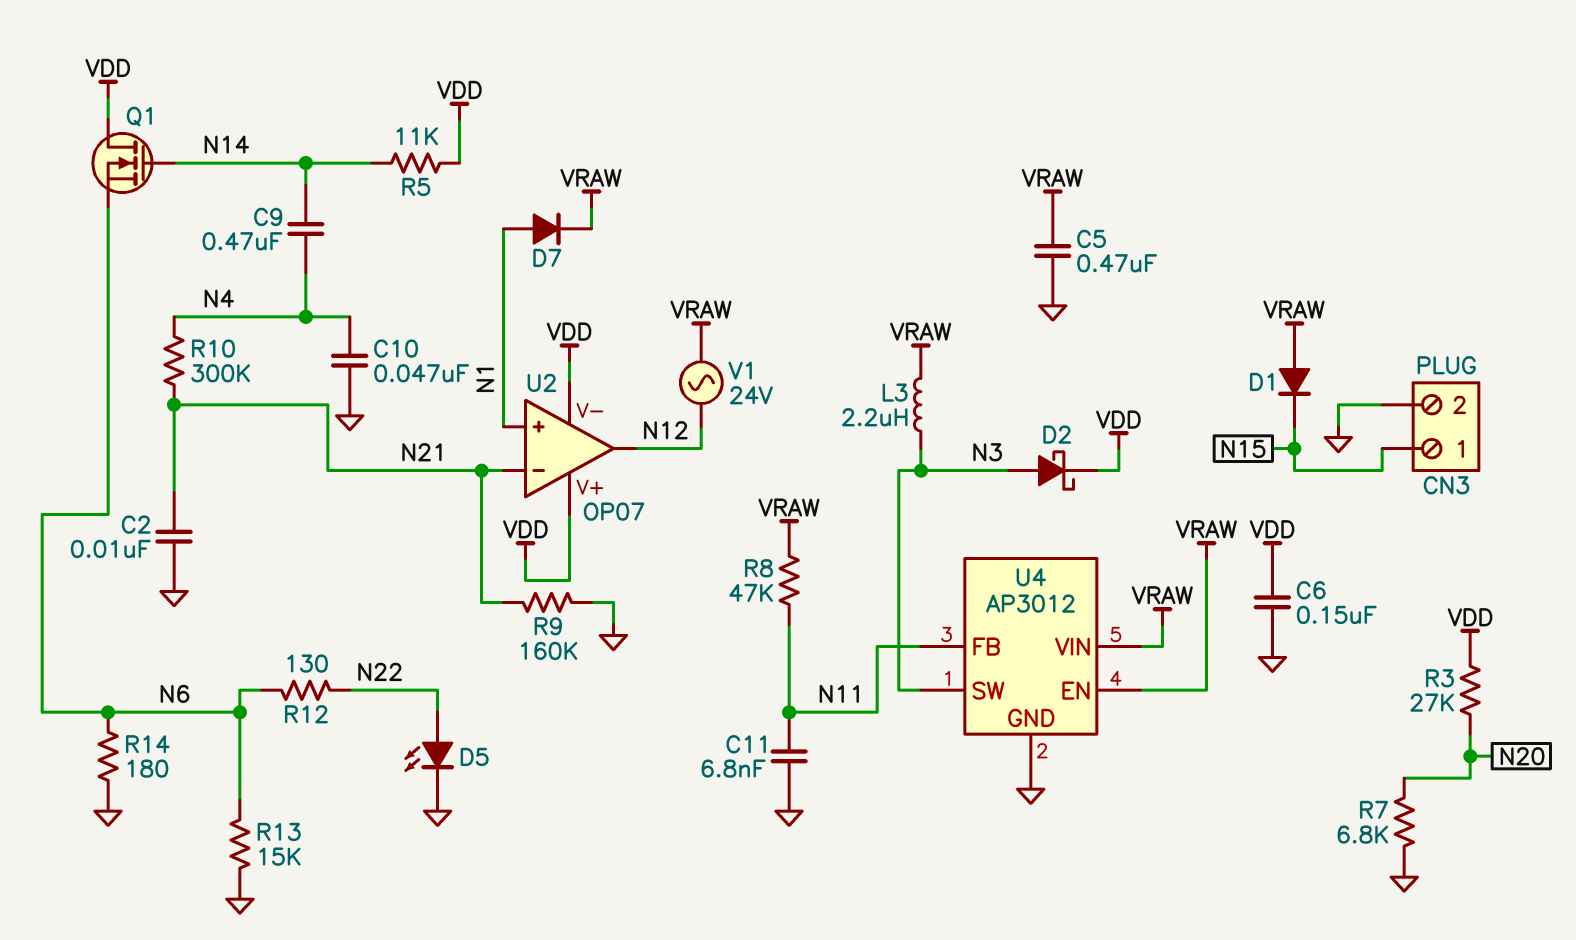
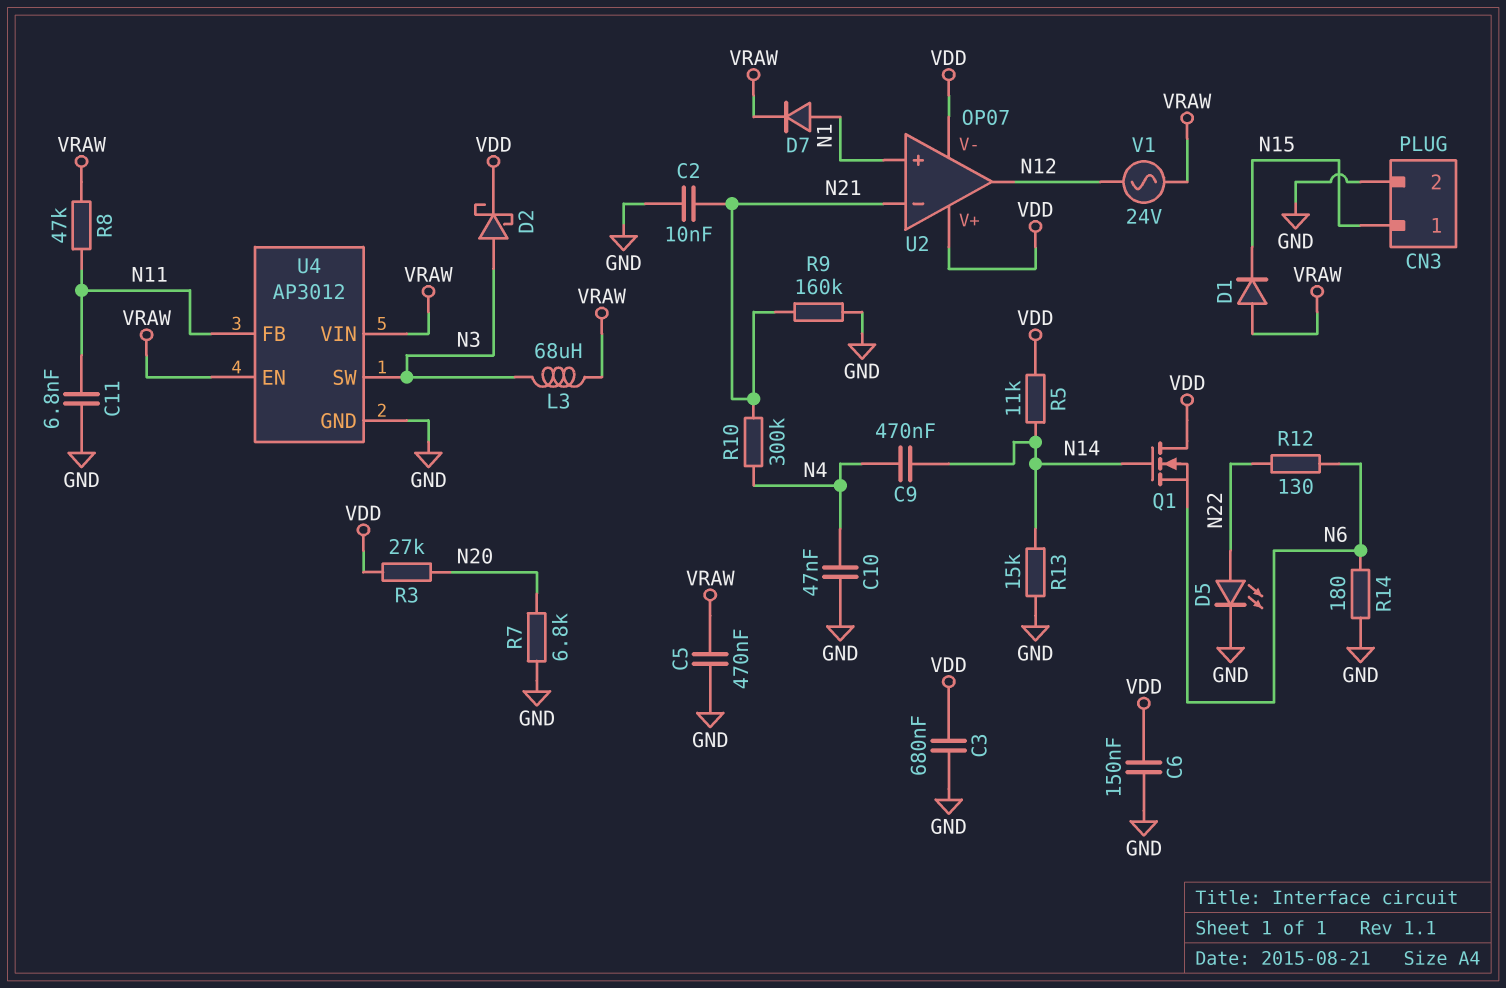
C3: none -> 680nF (GND, VDD)
L3: 2.2uH (N3, VRAW) -> 68uH (N3, VRAW)
R13: 15k (GND, N6) -> 15k (GND, N14)

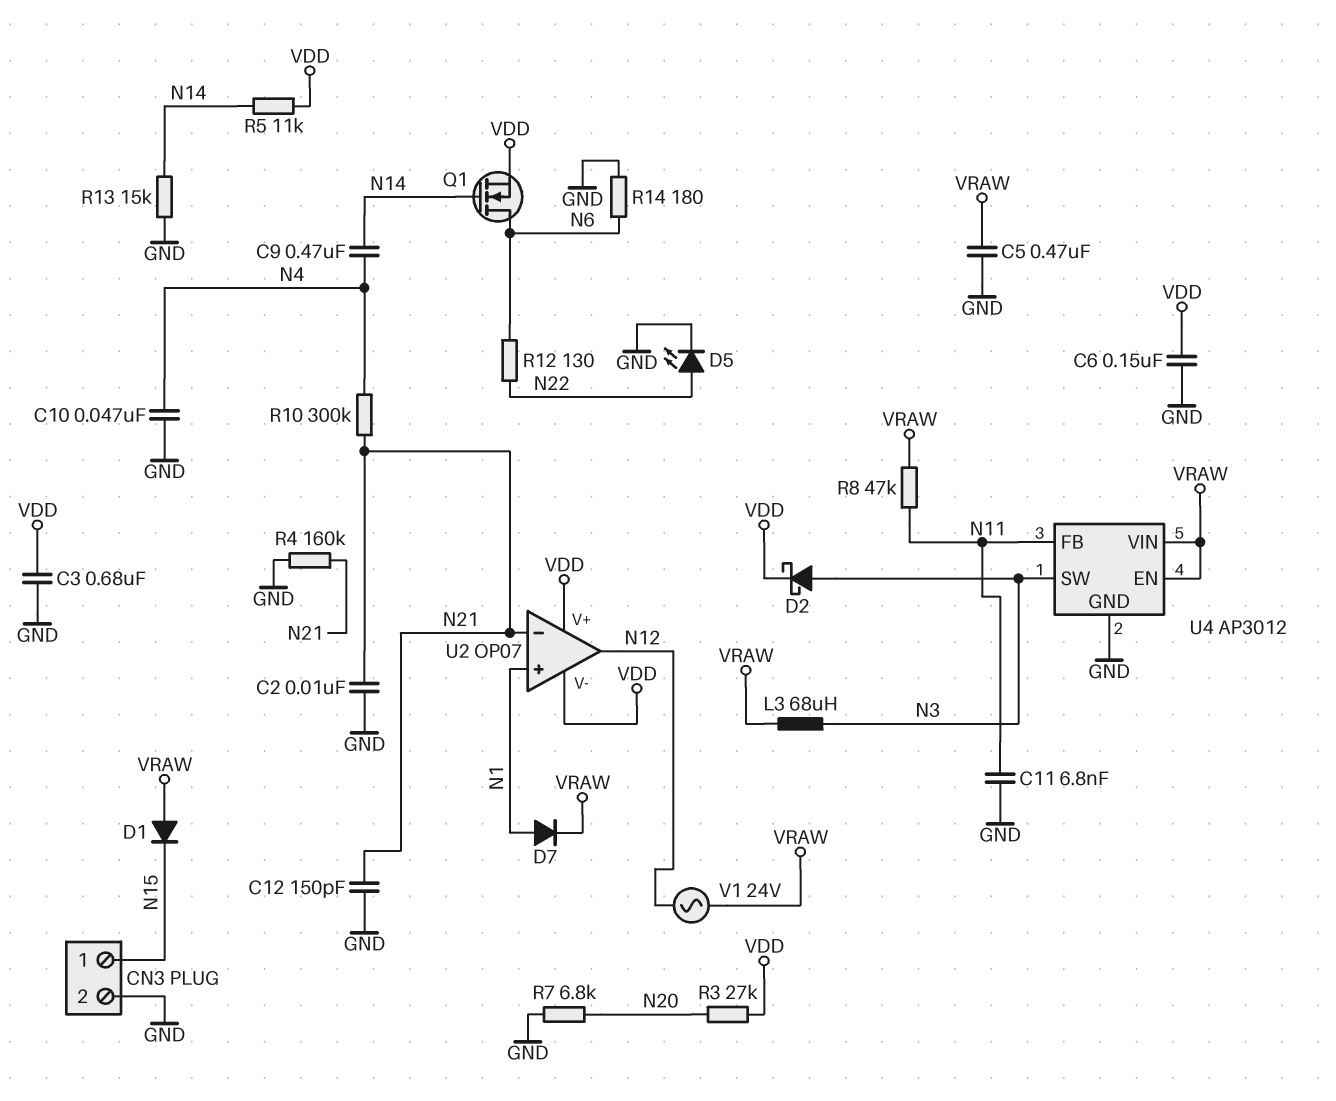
C12: none -> 150pF (GND, N21)
Q1: NMOS (G N14, D VDD, S N6) -> NMOS (G N14, D N6, S VDD)
R4: none -> 160k (GND, N21)
R9: 160k (GND, N21) -> none

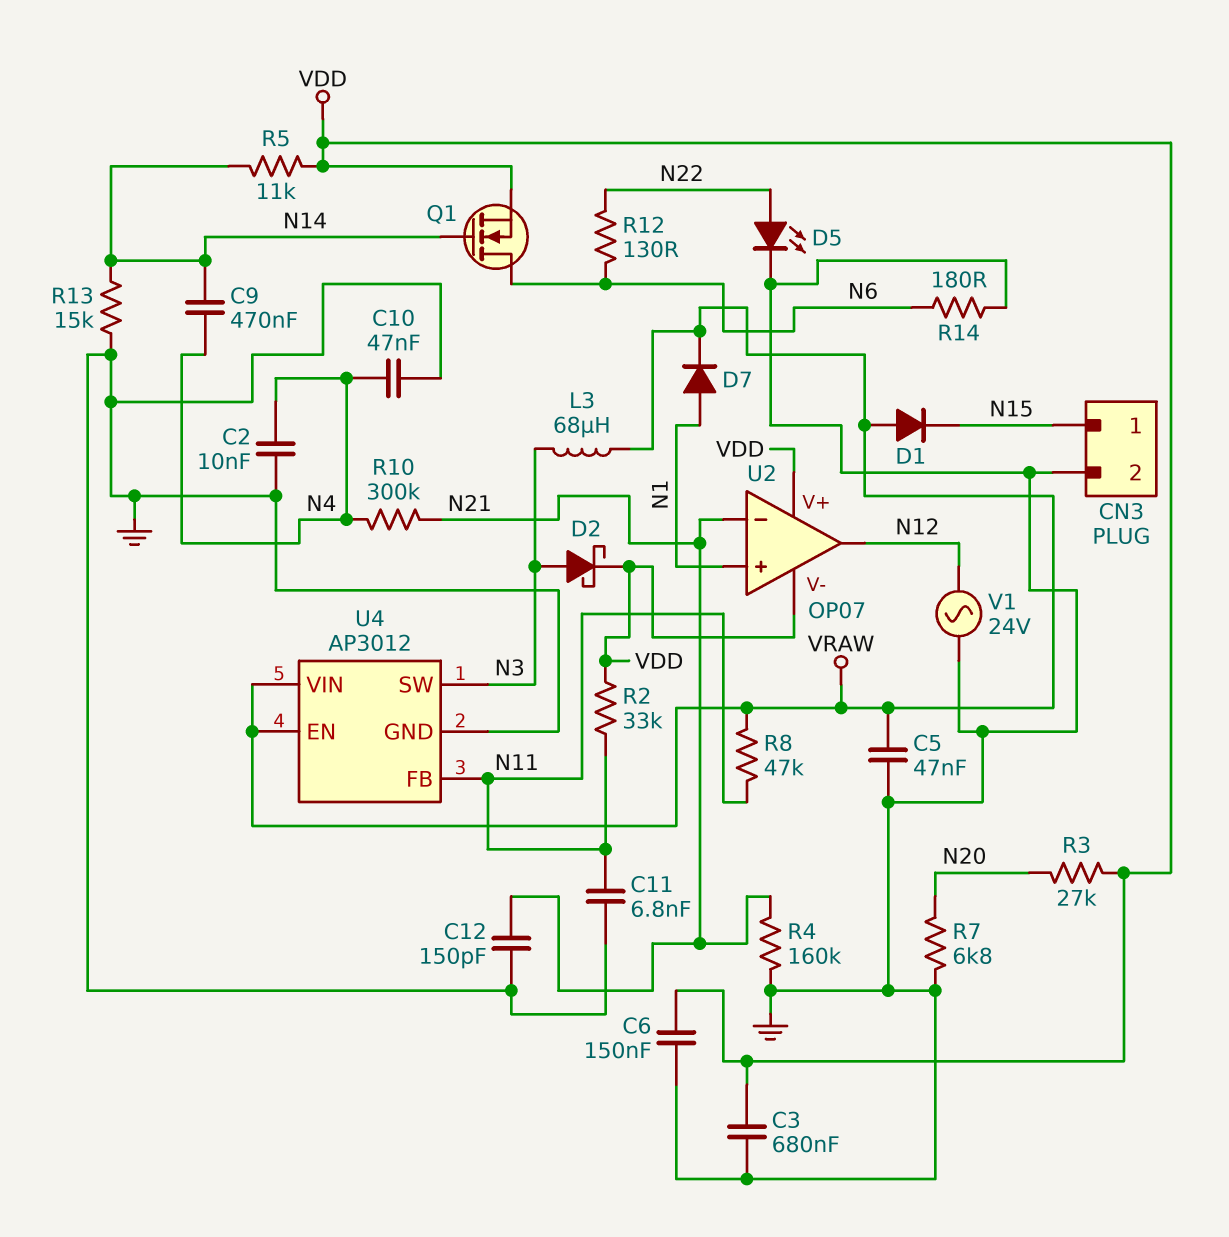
C2: 10nF (GND, N21) -> 10nF (GND, N4)
C5: 470nF (GND, VRAW) -> 47nF (GND, VRAW)
R2: none -> 33k (N11, VDD)
V1: AC 24V (N12, VRAW) -> AC 24V (GND, N12)

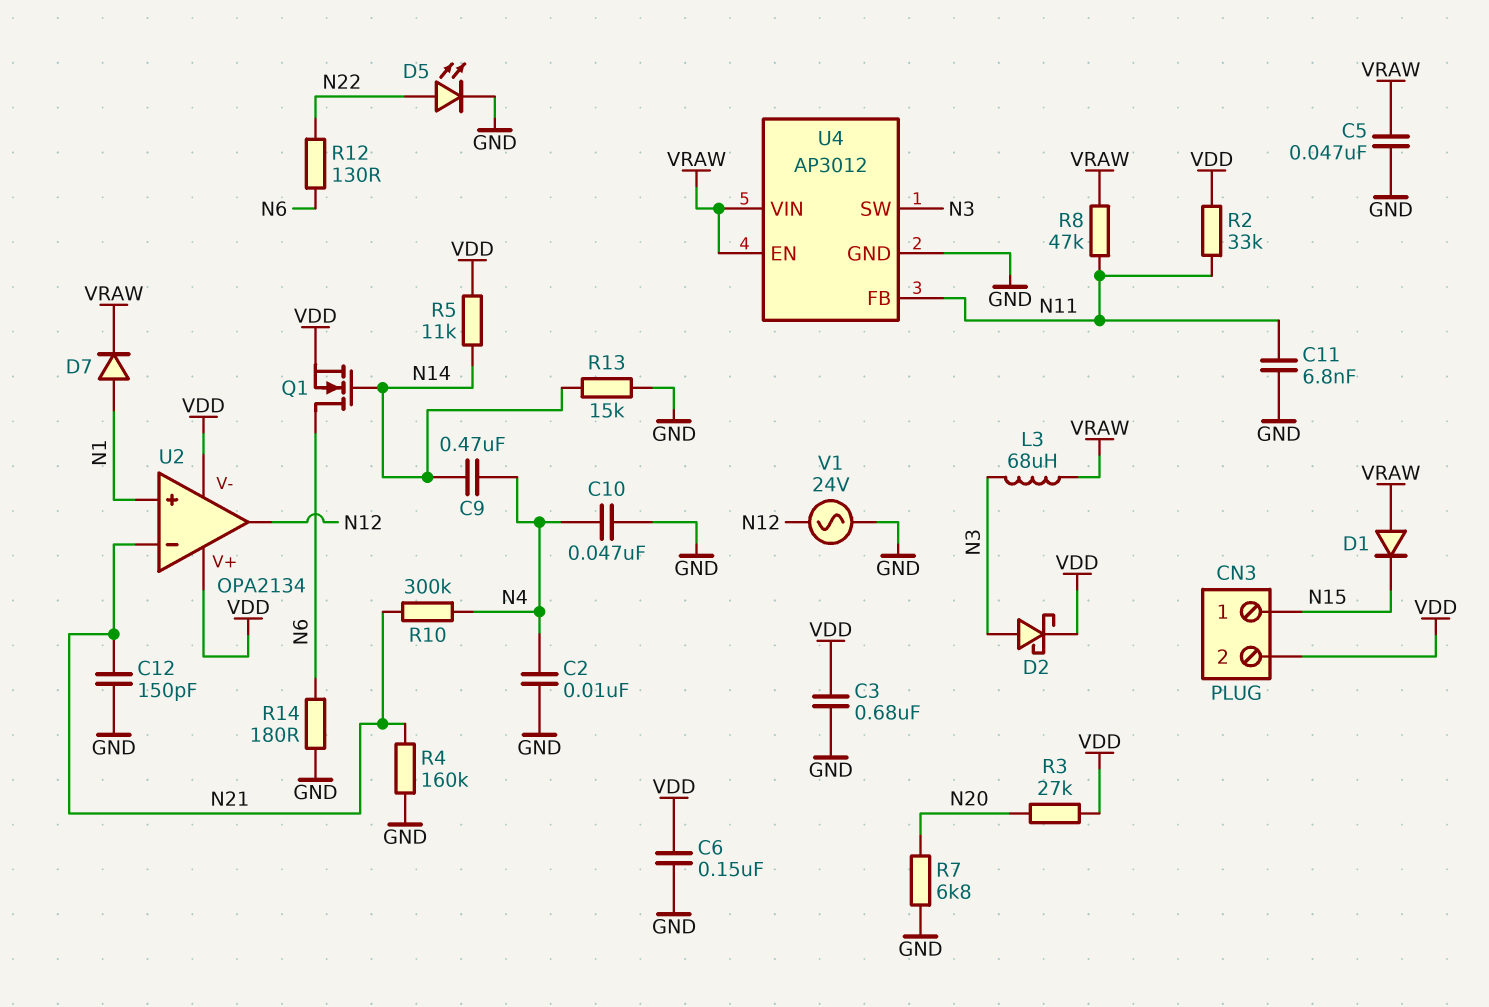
CN3 pin 2: GND -> VDD
U2: OP07 -> OPA2134

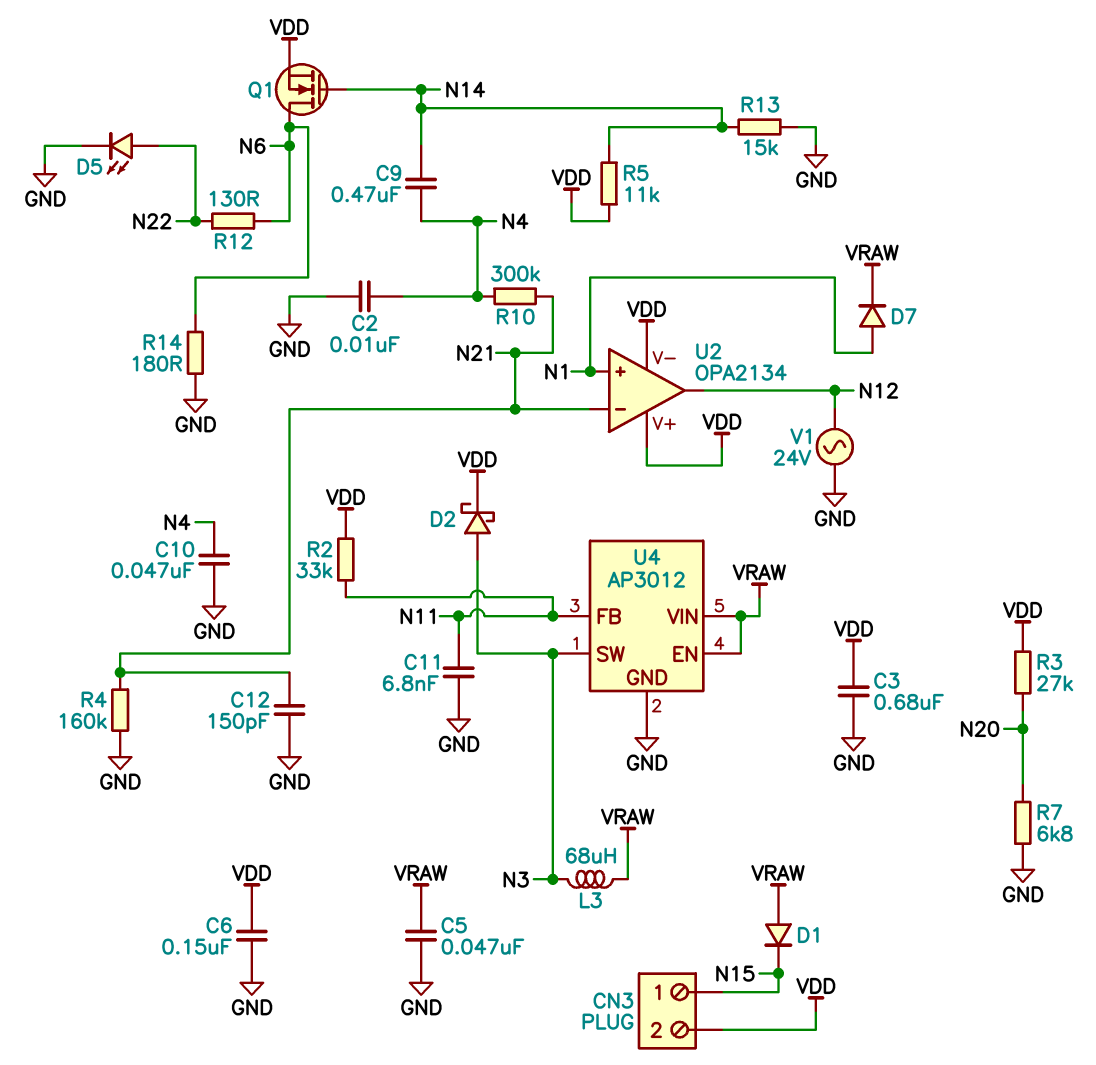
R8: 47k (N11, VRAW) -> none

